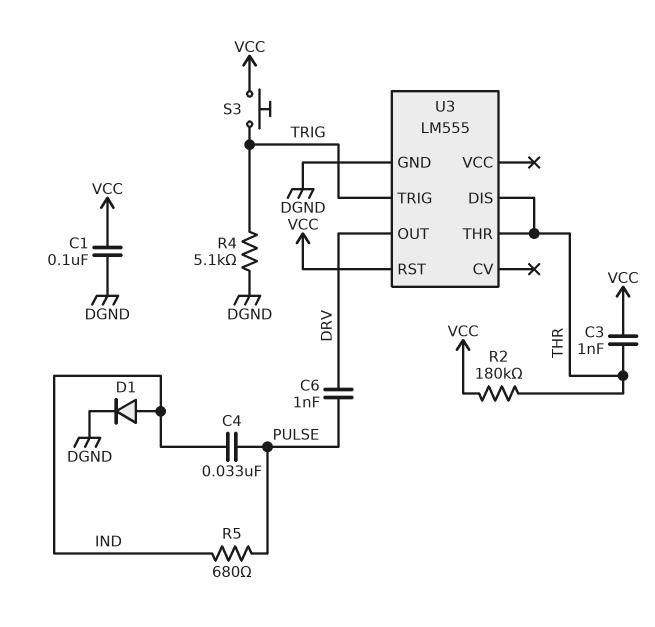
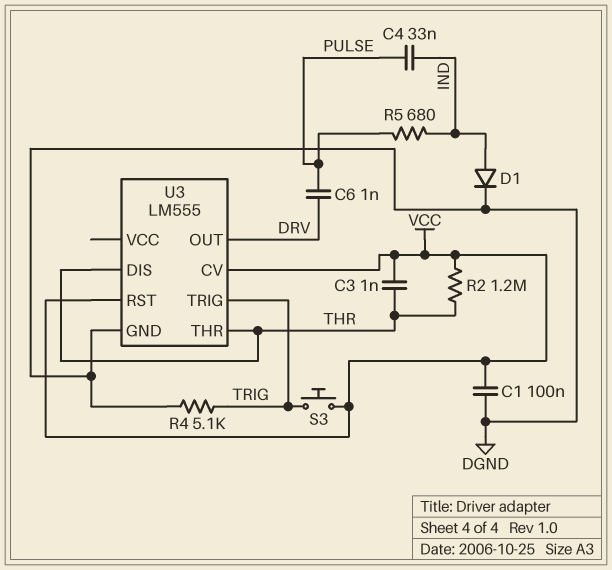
R2: 180k (THR, VCC) -> 1.2M (THR, VCC)
U3 pin CV: none -> VCC

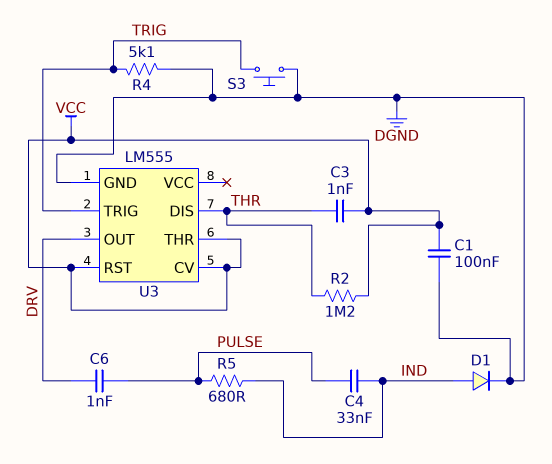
S3: button (TRIG, VCC) -> button (DGND, TRIG)
U3 pin THR: THR -> VCC

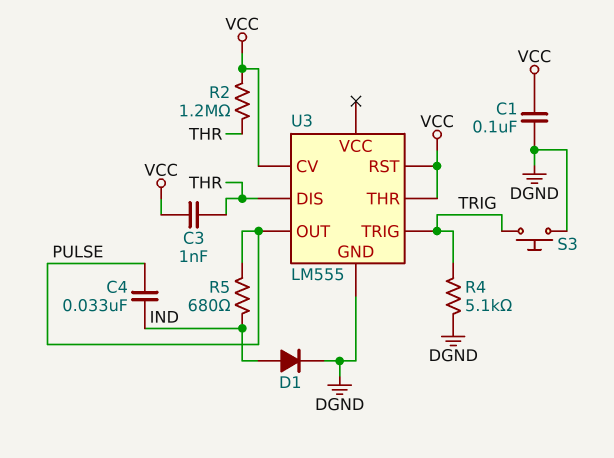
C6: 1nF (DRV, PULSE) -> none
U3 pin OUT: DRV -> PULSE

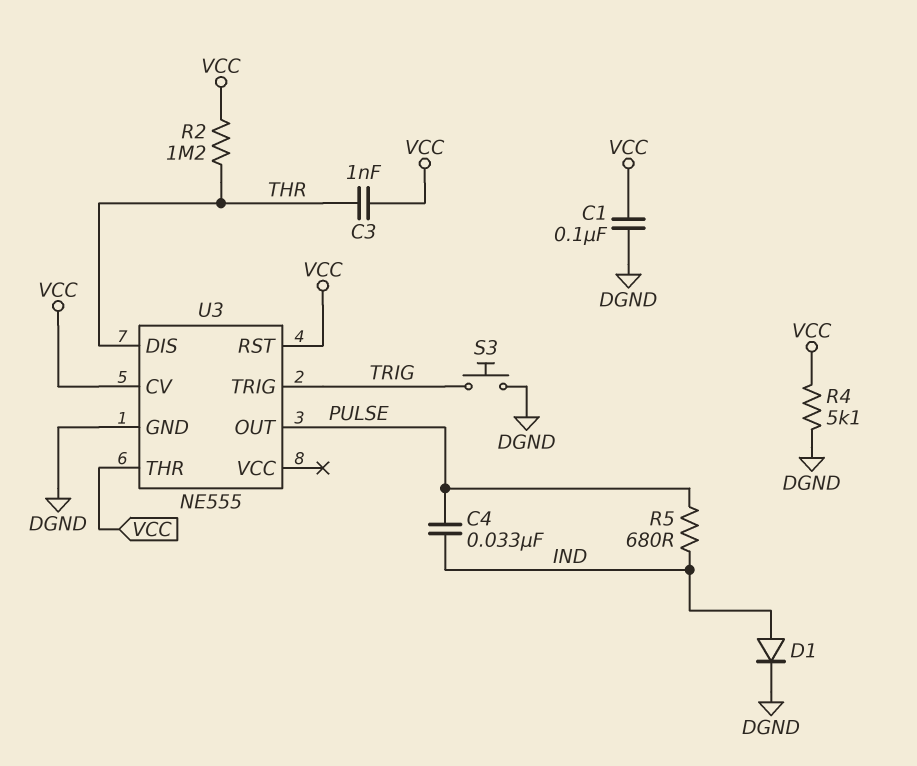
R4: 5.1k (DGND, TRIG) -> 5.1k (DGND, VCC)
U3: LM555 -> NE555

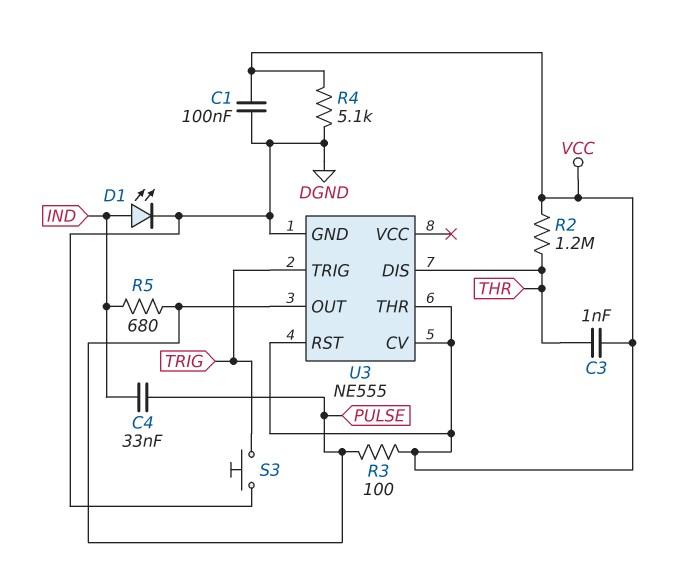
D1: diode (A IND, K DGND) -> LED (A IND, K DGND)
R3: none -> 100 (PULSE, VCC)

